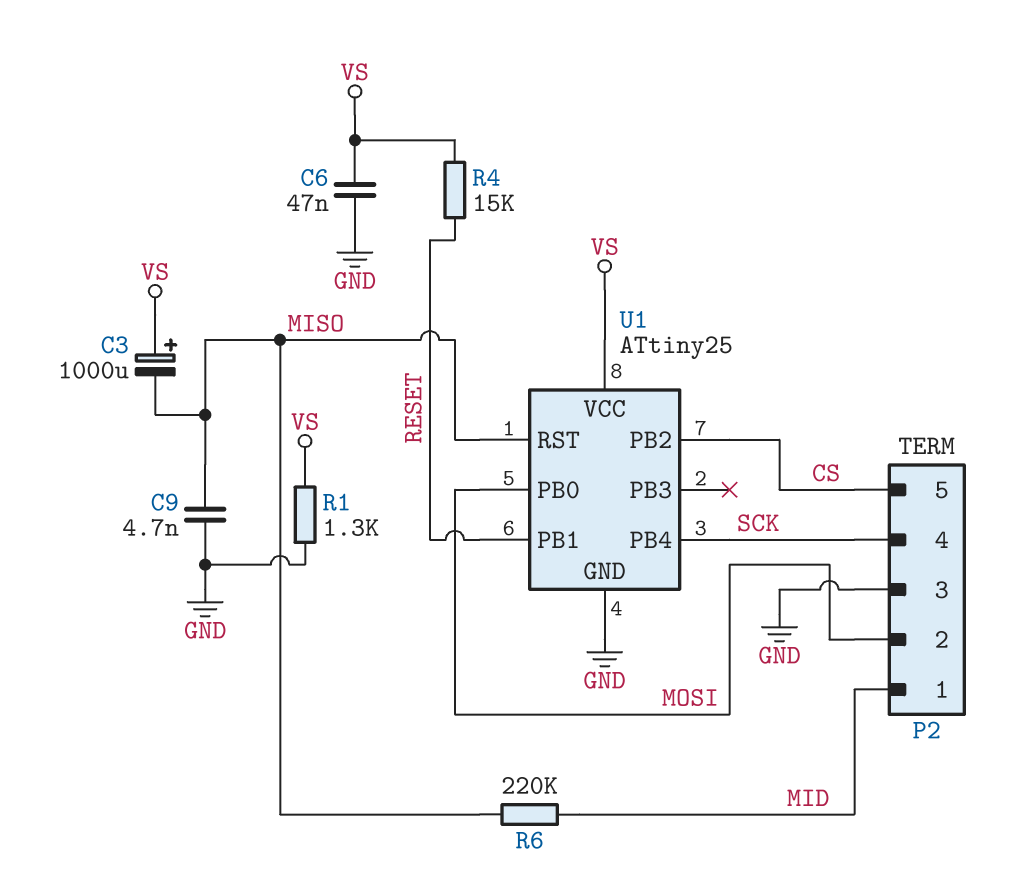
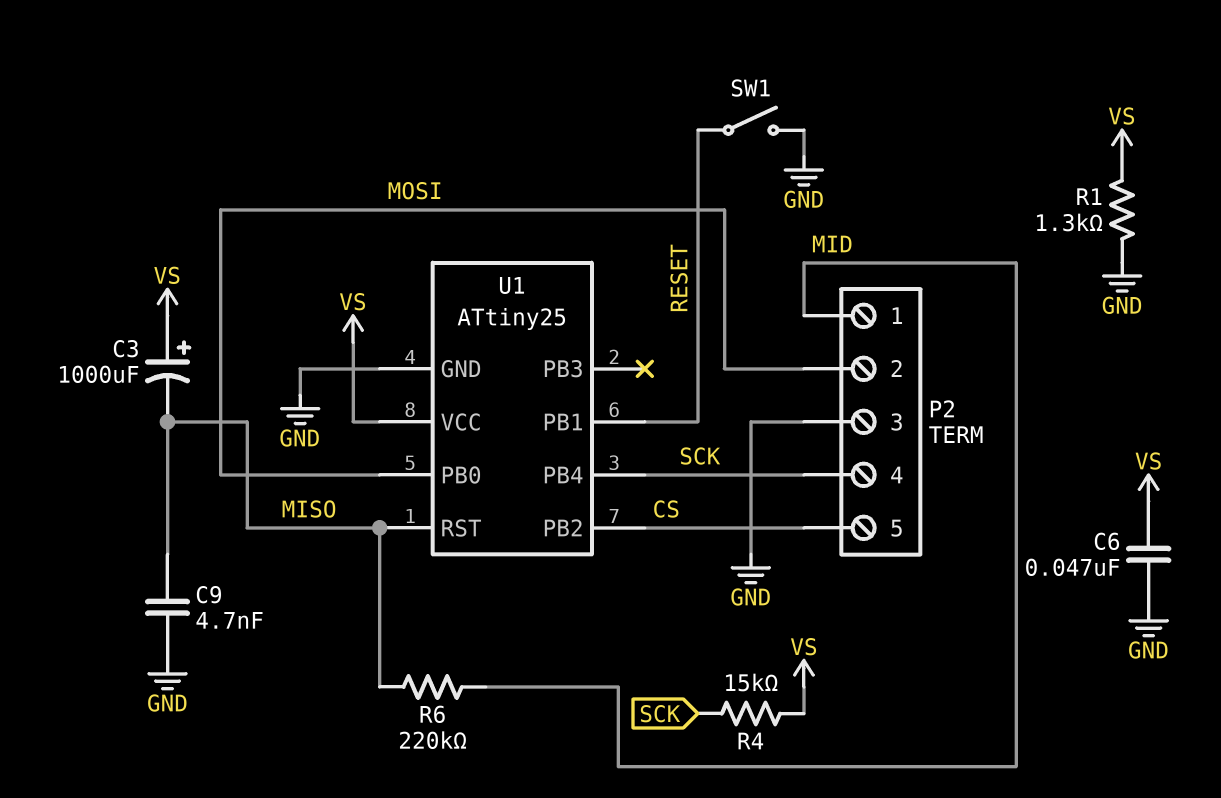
R4: 15k (RESET, VS) -> 15k (SCK, VS)
SW1: none -> switch (GND, RESET)

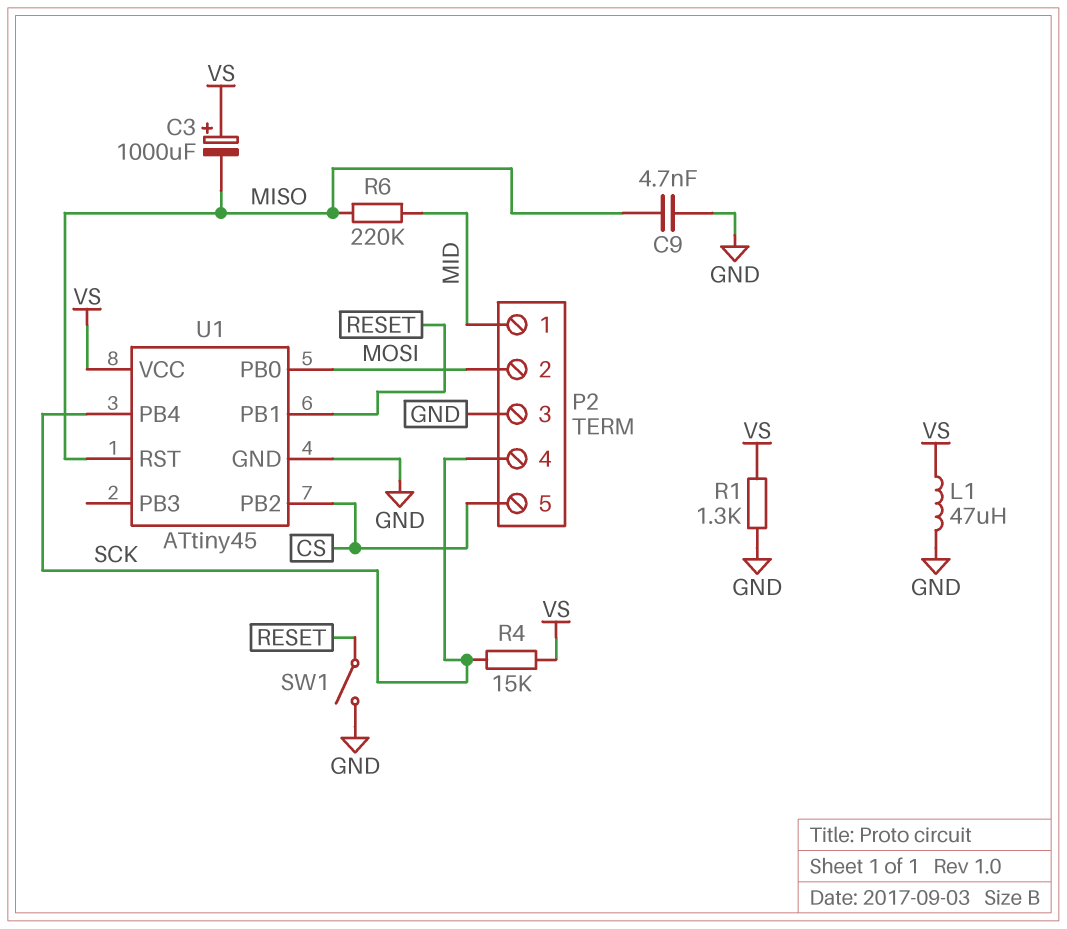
C6: 47nF (GND, VS) -> none
L1: none -> 47uH (GND, VS)
U1: ATtiny25 -> ATtiny45

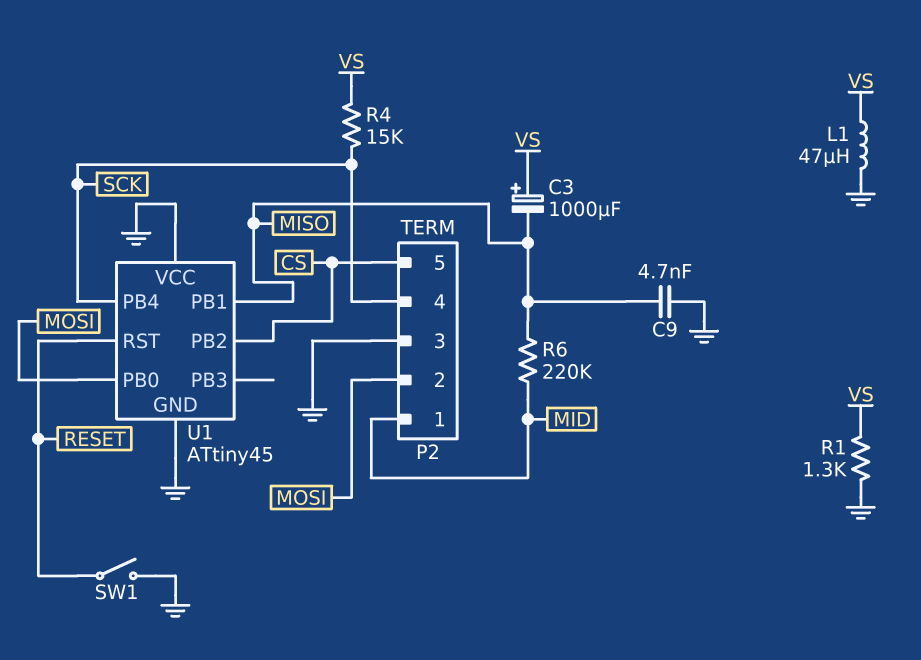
U1 pin PB1: RESET -> MISO
U1 pin RST: MISO -> RESET
U1 pin VCC: VS -> GND

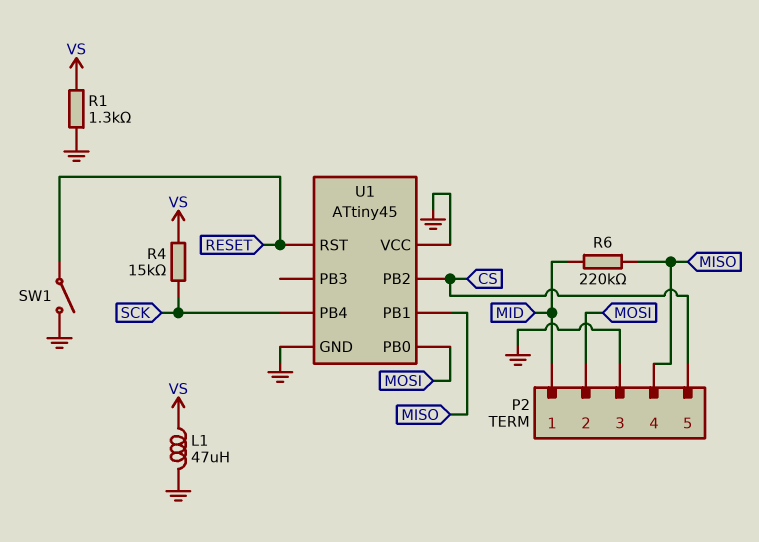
C3: 1000uF (plus VS, minus MISO) -> none
C9: 4.7nF (GND, MISO) -> none
P2 pin 4: SCK -> MISO

